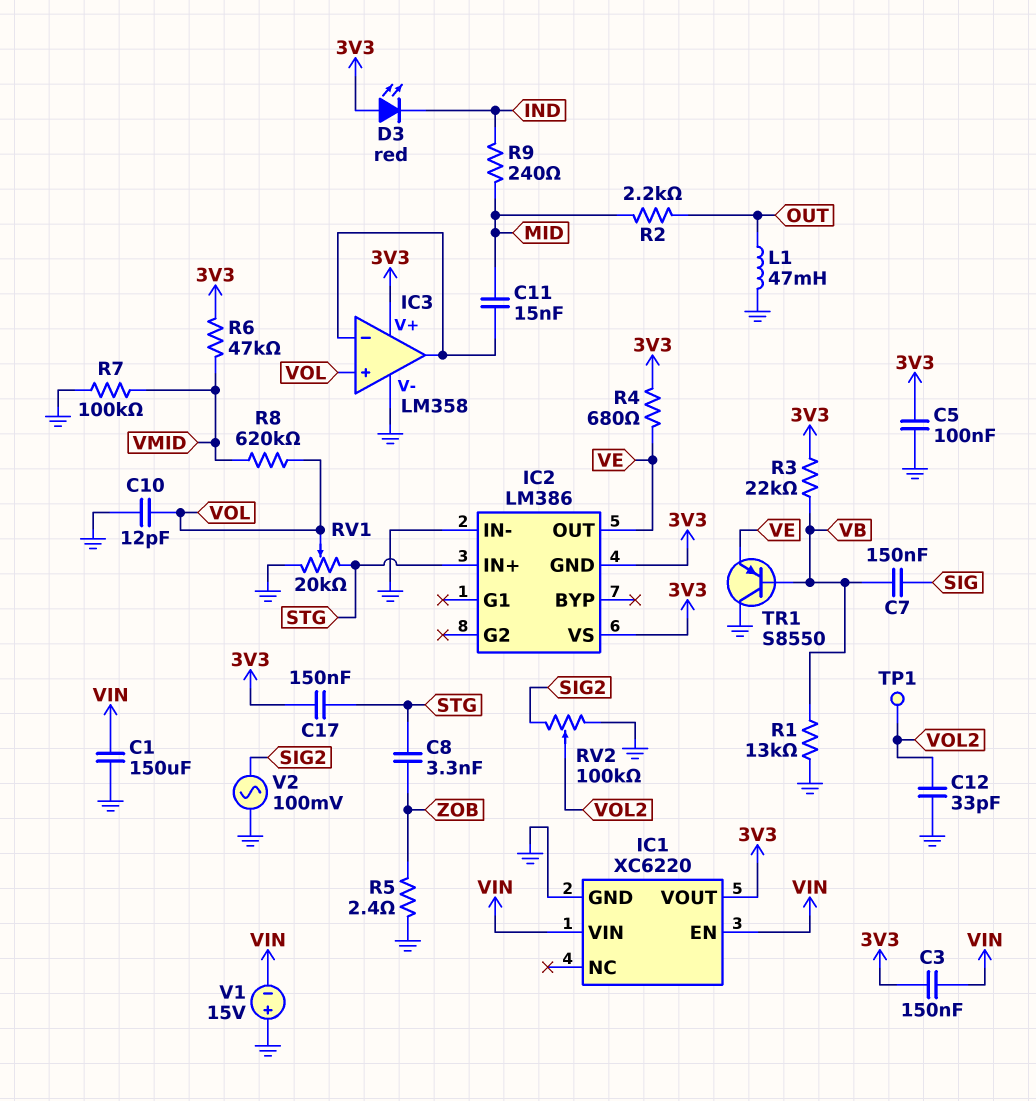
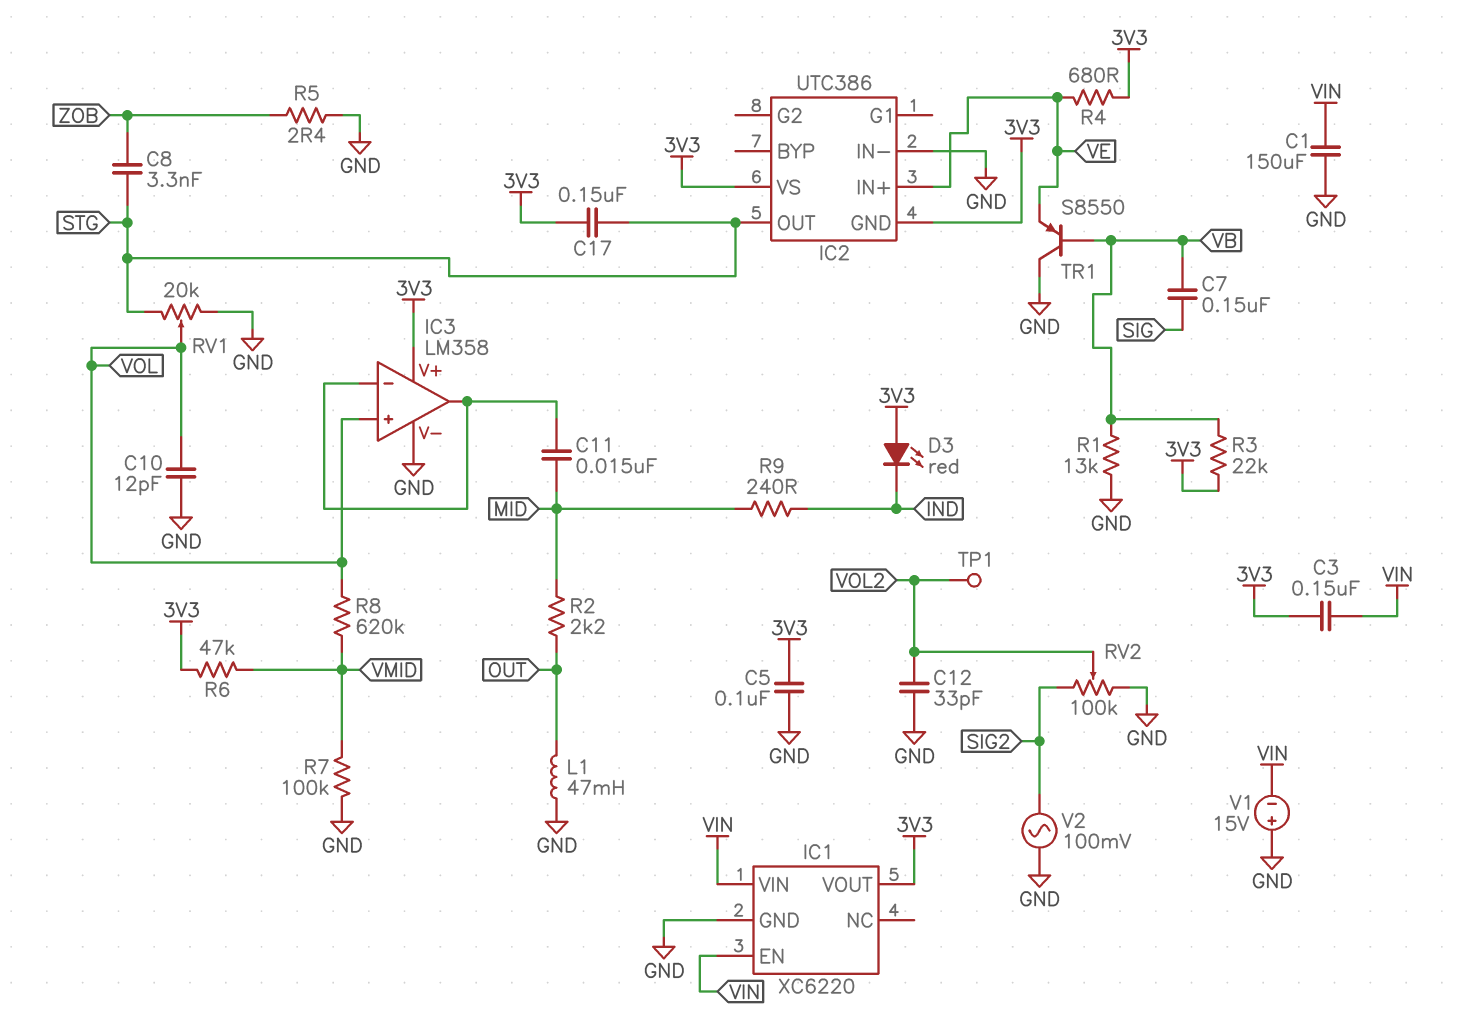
IC2: LM386 -> UTC386
IC2 pin IN+: STG -> VE
IC2 pin OUT: VE -> STG

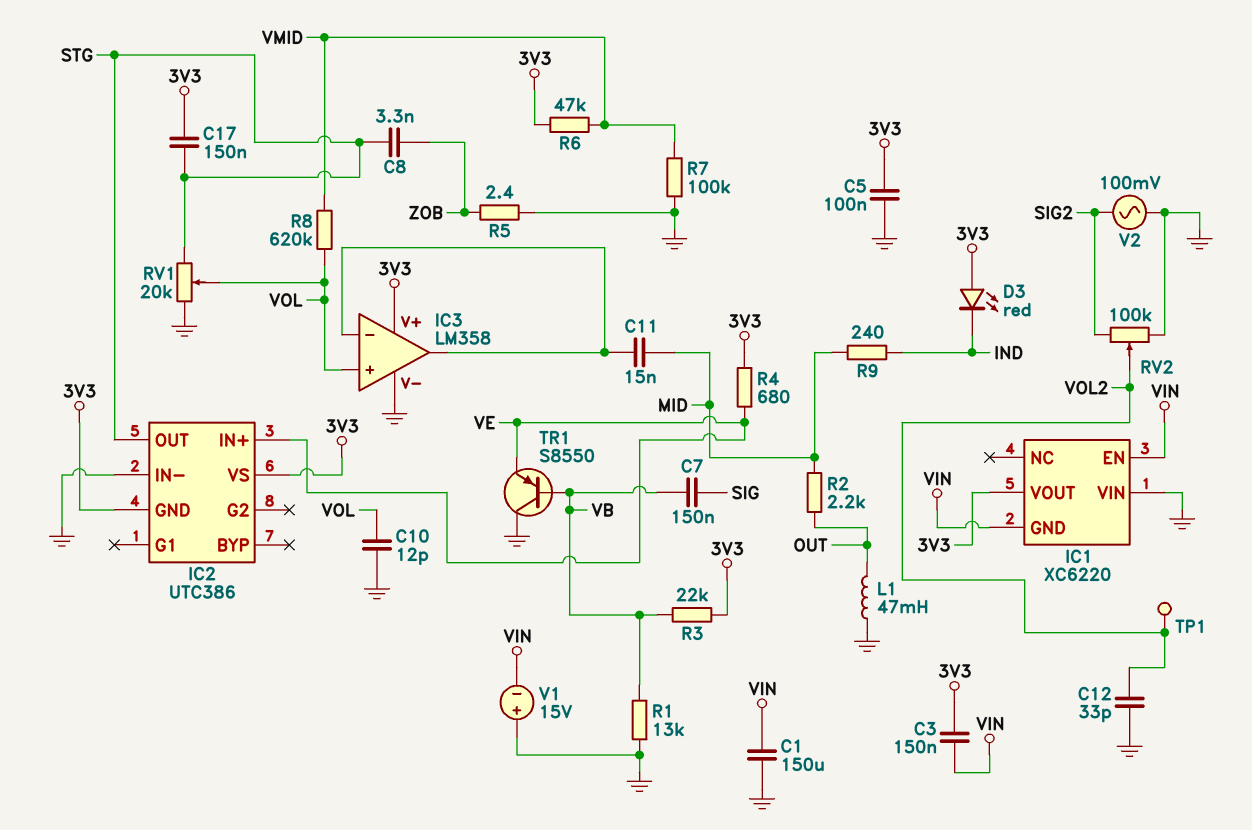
IC1 pin GND: GND -> VIN
IC1 pin VIN: VIN -> GND

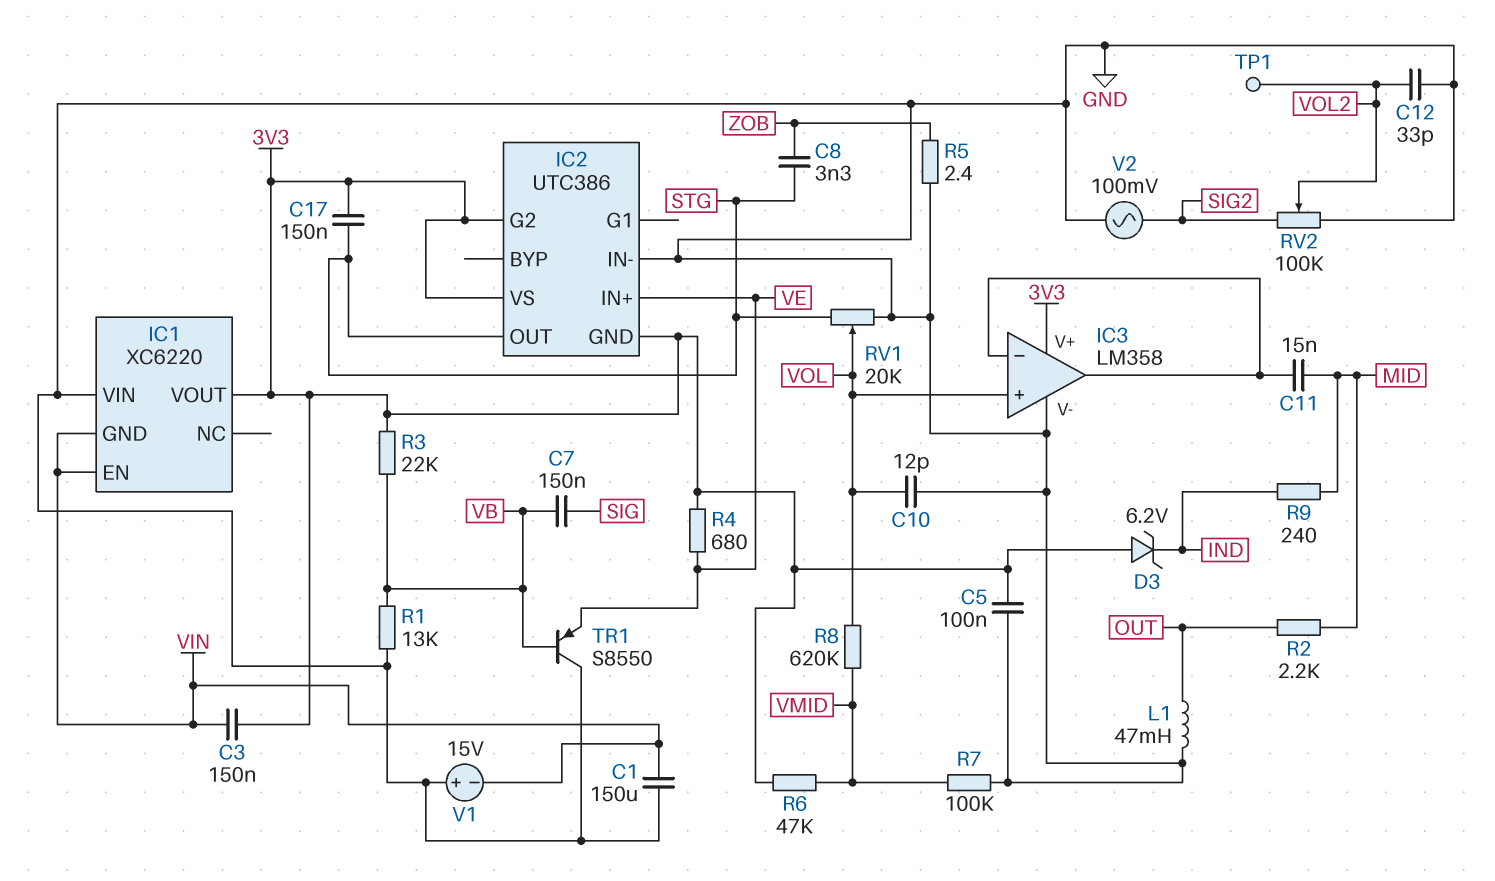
D3: LED red (A 3V3, K IND) -> zener 6.2V (A 3V3, K IND)
IC2 pin G2: none -> 3V3

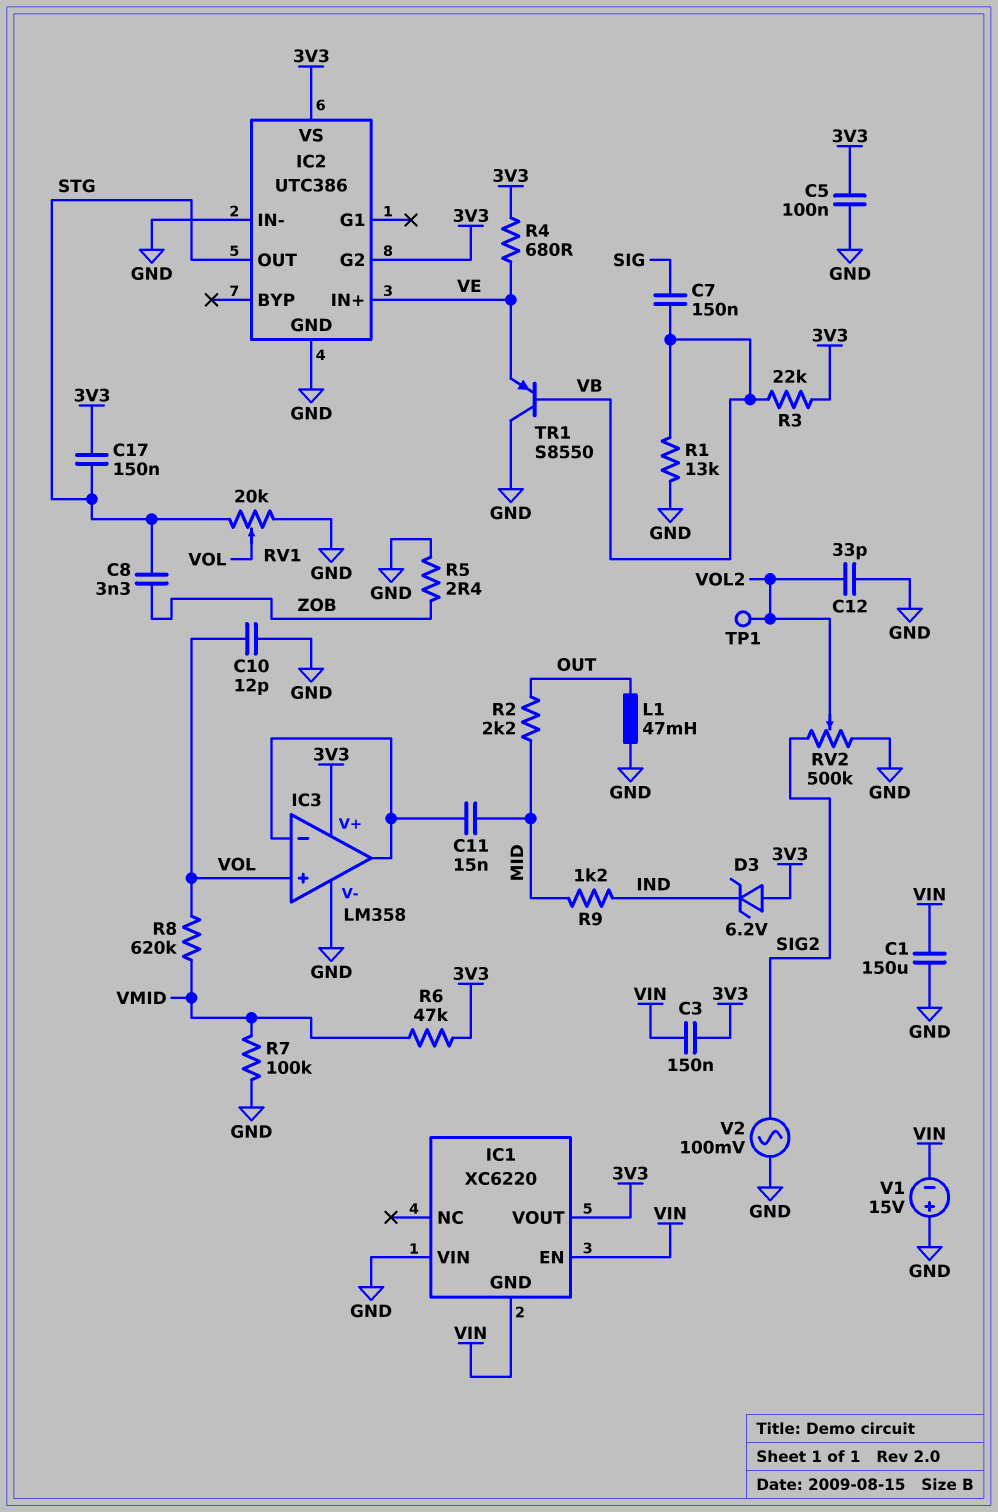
IC2 pin GND: 3V3 -> GND
R9: 240 (IND, MID) -> 1.2k (IND, MID)
RV2: 100k (GND, SIG2, wiper VOL2) -> 500k (GND, SIG2, wiper VOL2)

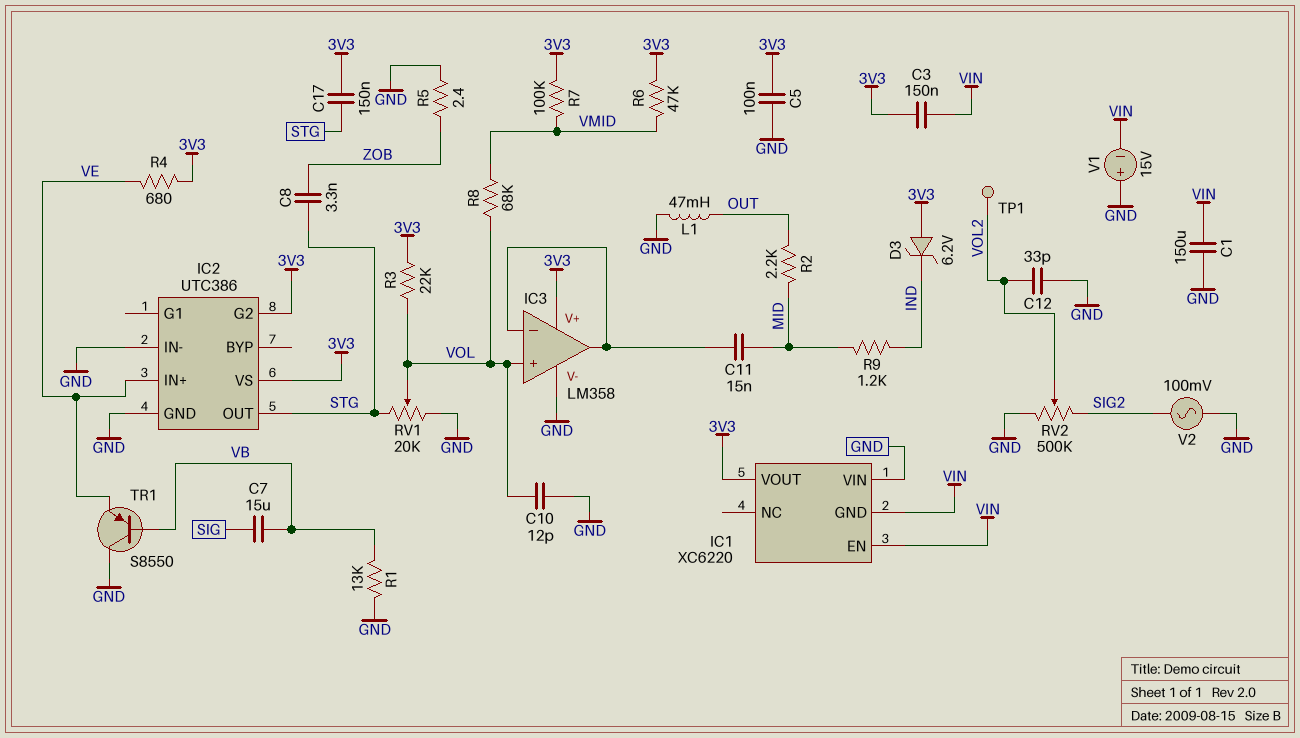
C7: 150nF (SIG, VB) -> 15uF (SIG, VB)
R3: 22k (3V3, VB) -> 22k (3V3, VOL)
R7: 100k (GND, VMID) -> 100k (3V3, VMID)
R8: 620k (VMID, VOL) -> 68k (VMID, VOL)

